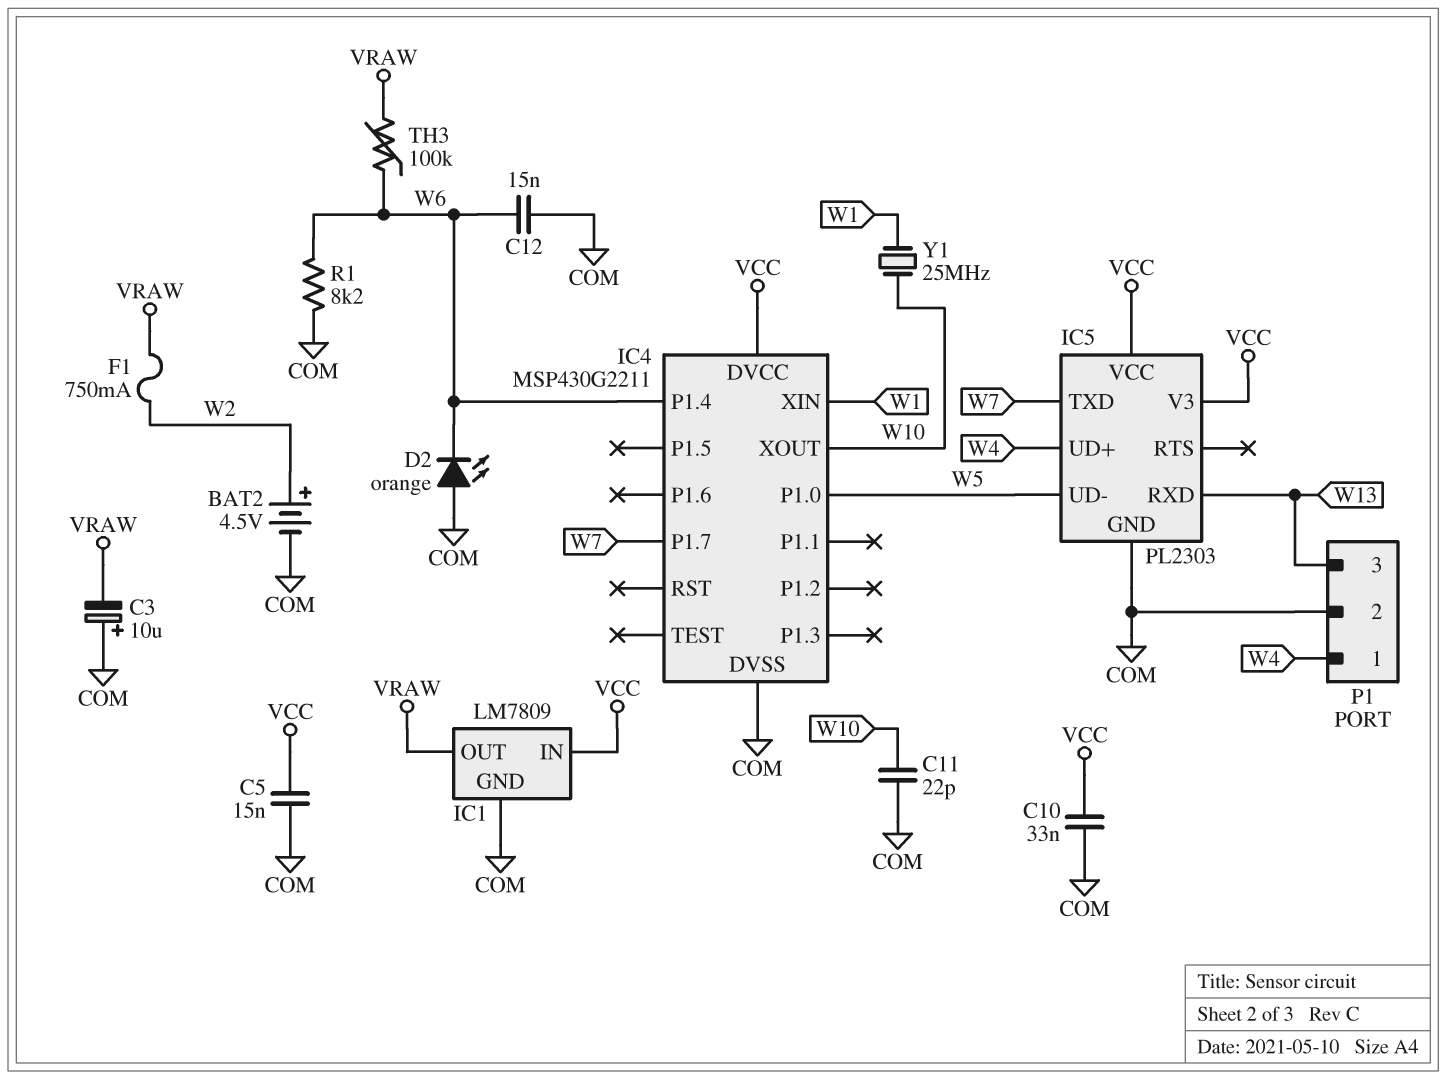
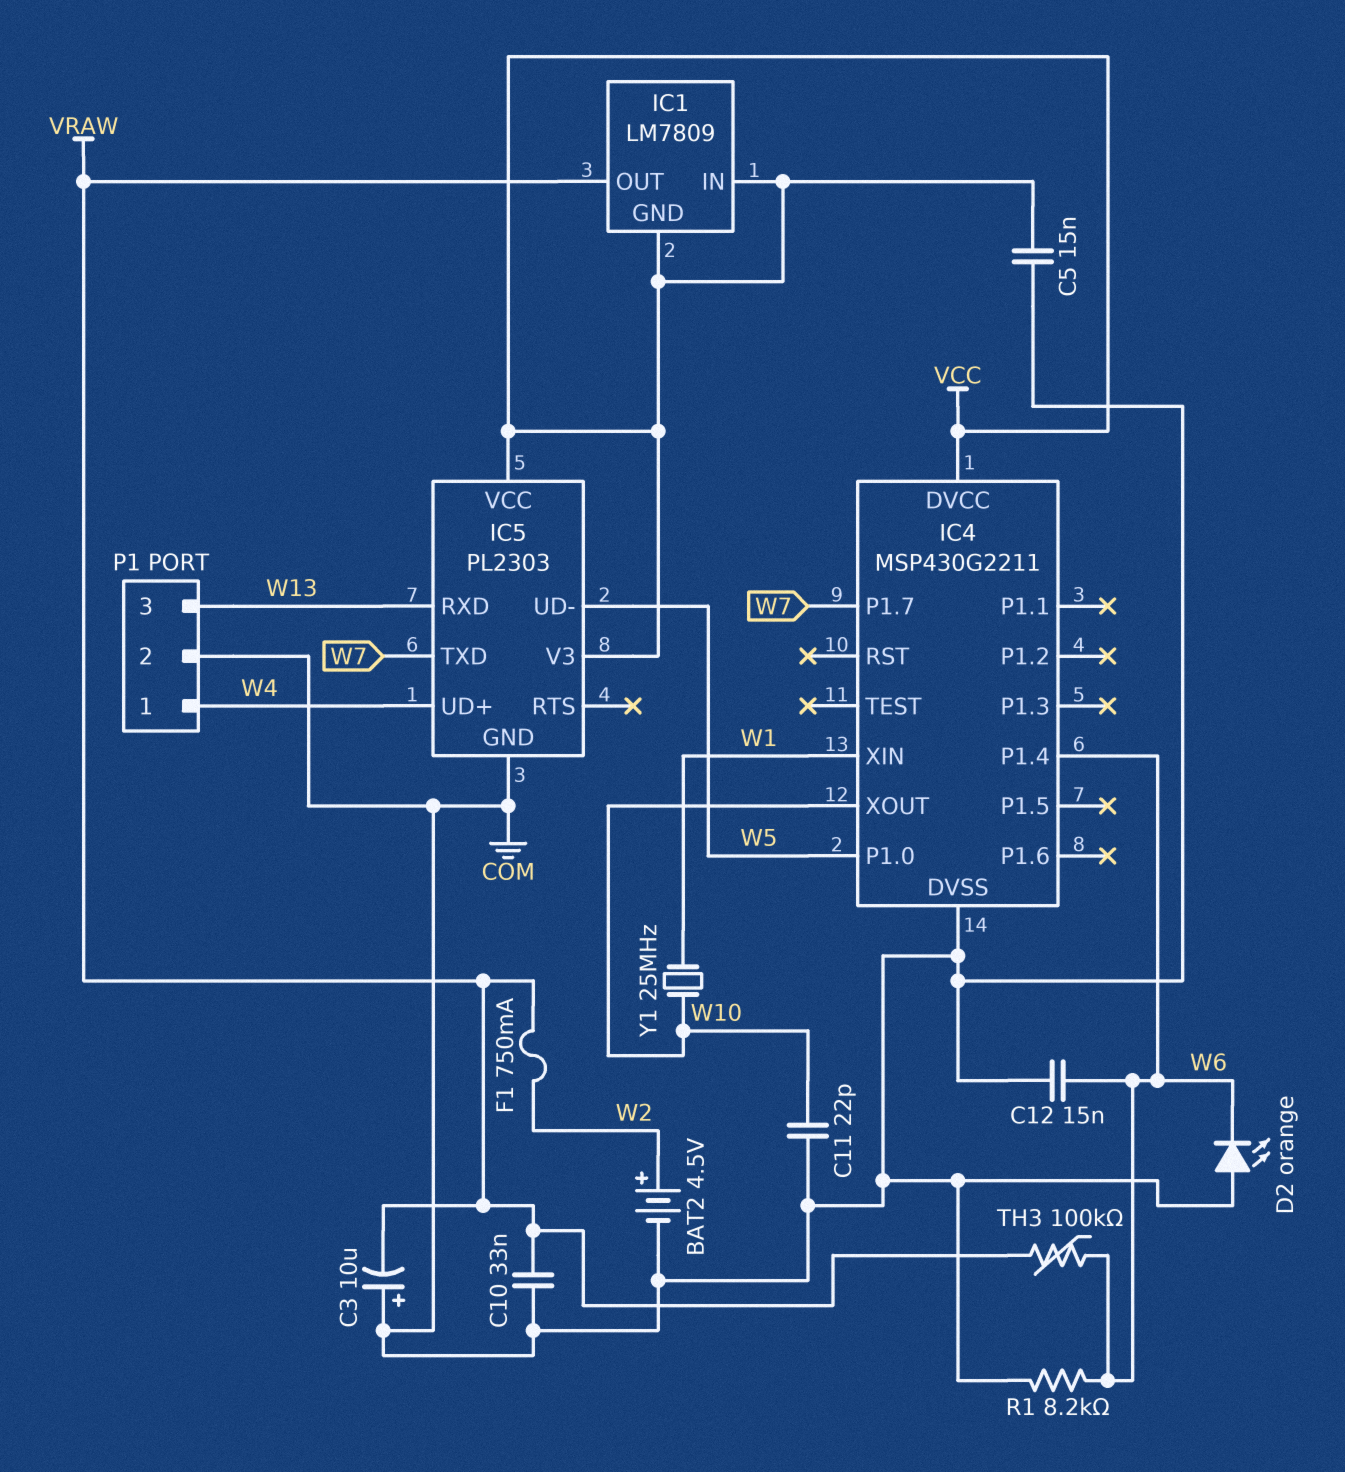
C10: 33nF (COM, VCC) -> 33nF (COM, VRAW)
IC1 pin GND: COM -> VCC

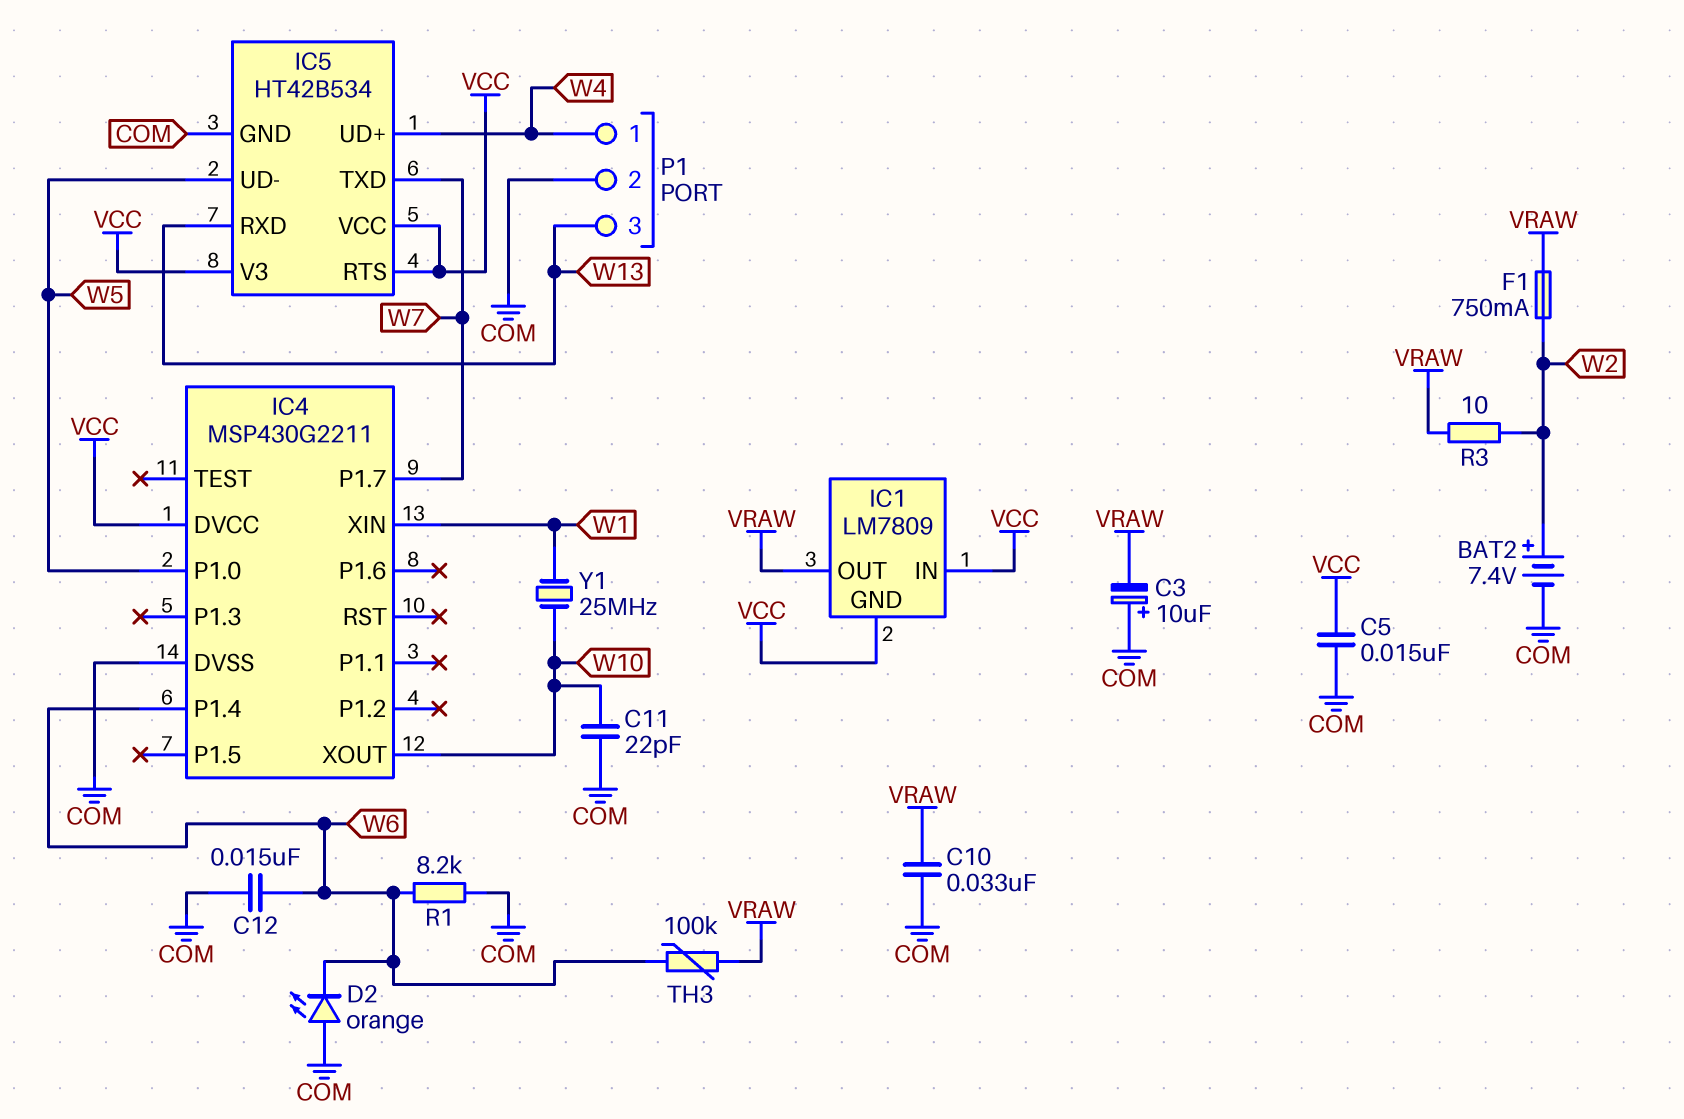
BAT2: 4.5V (plus W2, minus COM) -> 7.4V (plus W2, minus COM)
IC5: PL2303 -> HT42B534
IC5 pin RTS: none -> VCC
R3: none -> 10 (VRAW, W2)

